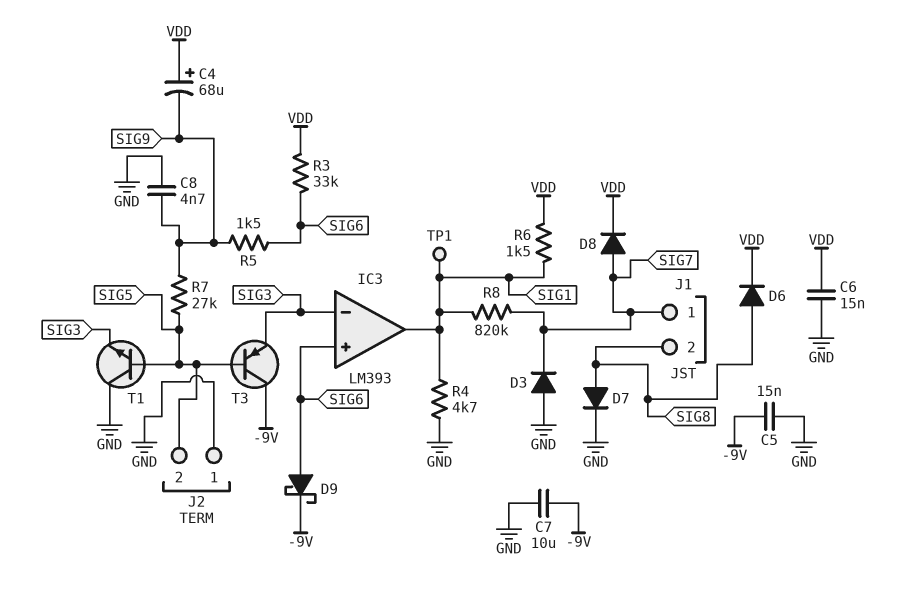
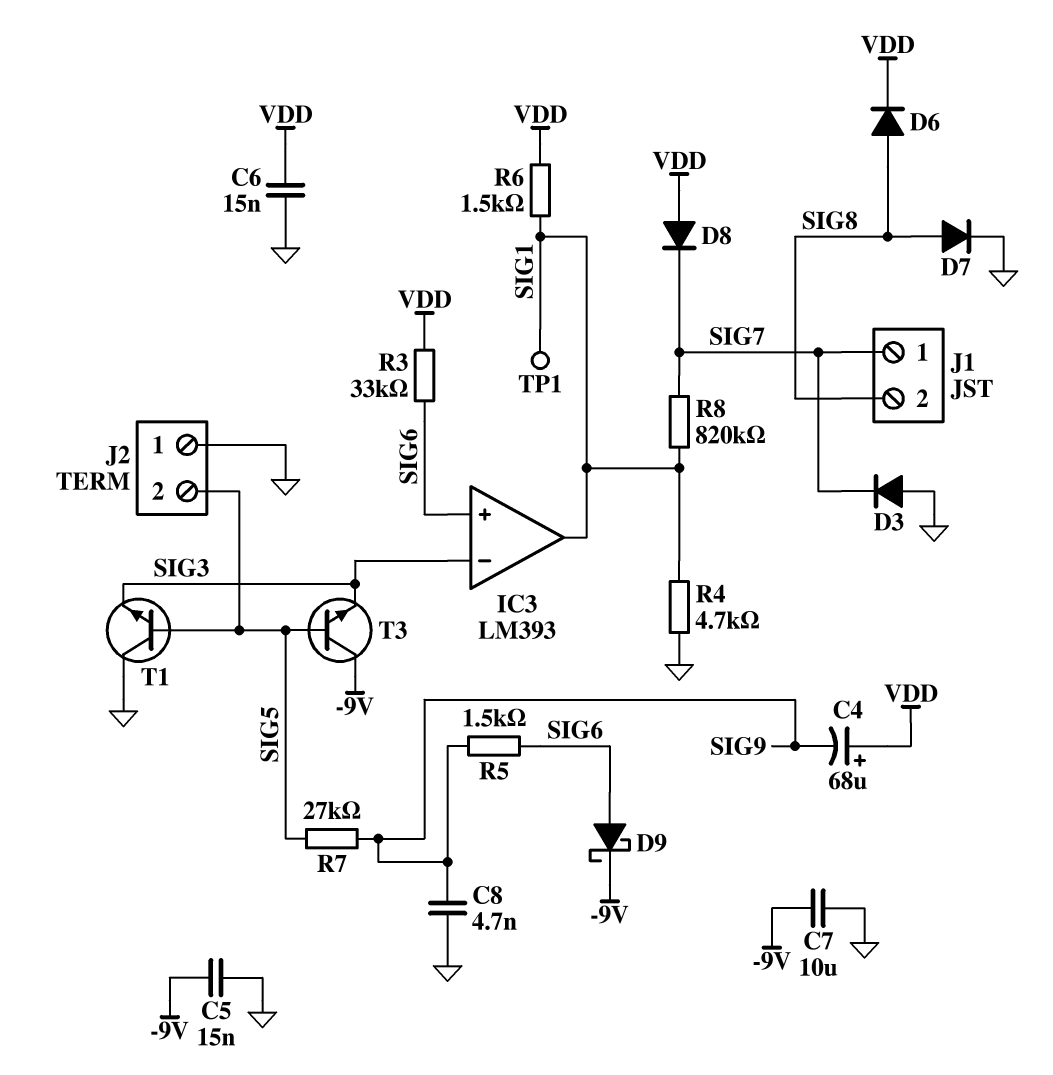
D8: diode (A SIG7, K VDD) -> diode (A VDD, K SIG7)
T3: PNP (B SIG5, C -9V, E SIG3) -> NPN (B SIG5, C -9V, E SIG3)

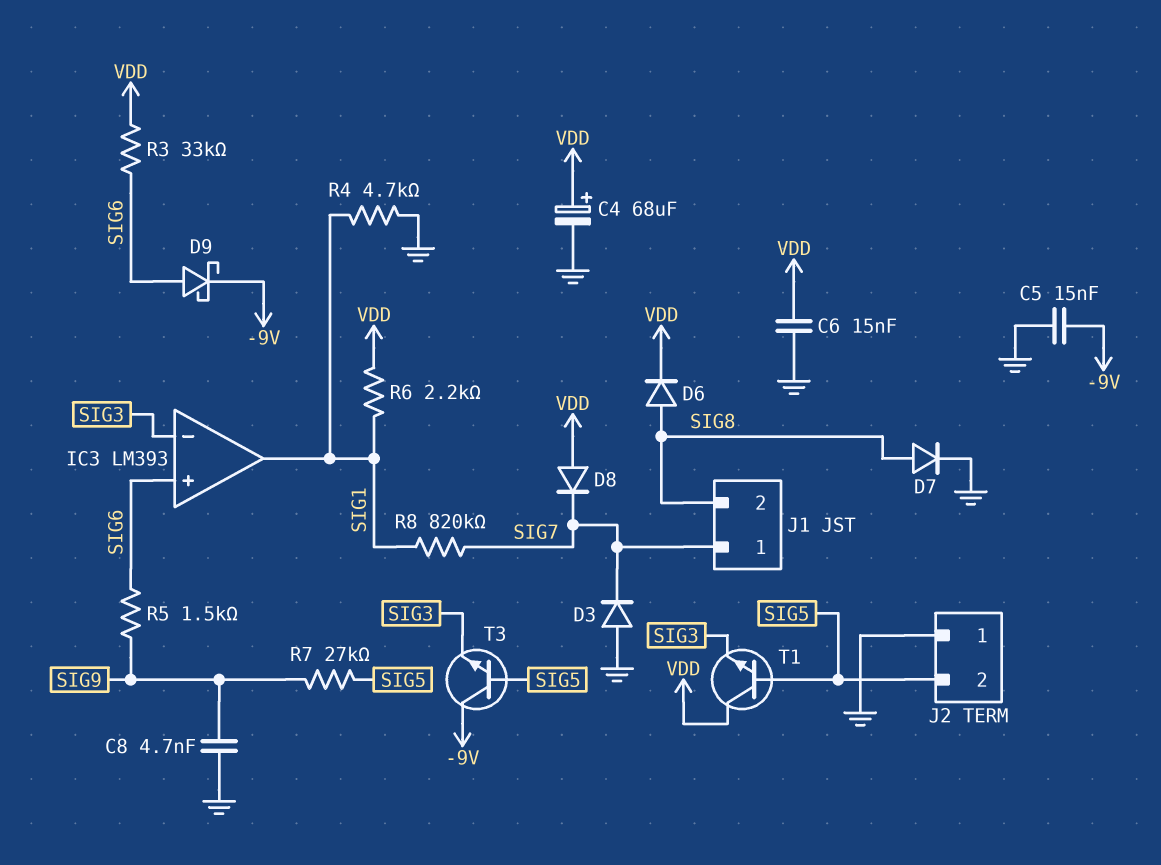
C4: 68uF (plus VDD, minus SIG9) -> 68uF (plus VDD, minus GND)
C7: 10uF (-9V, GND) -> none
R6: 1.5k (SIG1, VDD) -> 2.2k (SIG1, VDD)
T1: NPN (B SIG5, C GND, E SIG3) -> NPN (B SIG5, C VDD, E SIG3)
TP1: test point (SIG1) -> none

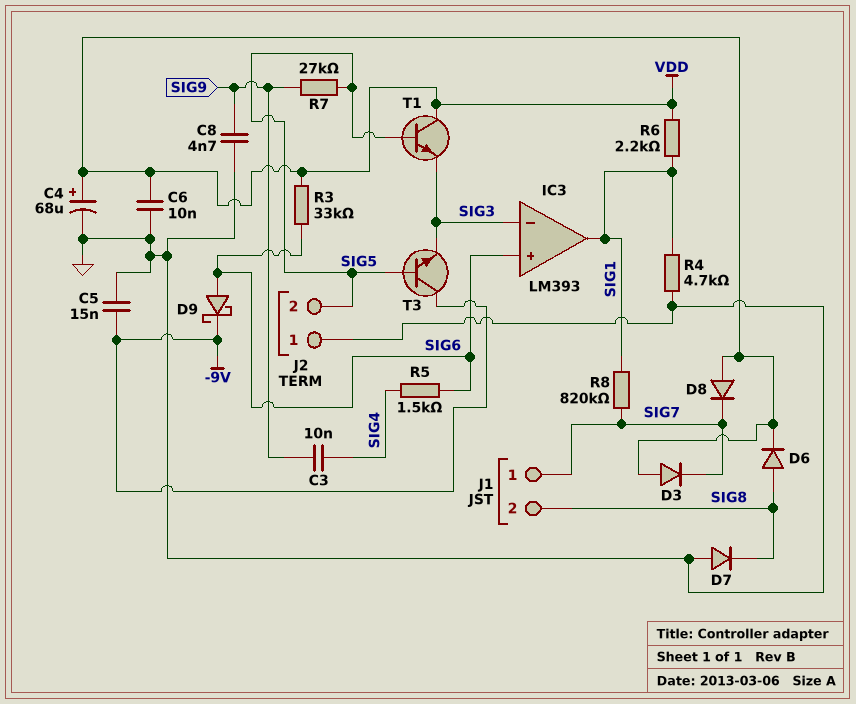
C3: none -> 10nF (SIG4, SIG9)
C6: 15nF (GND, VDD) -> 10nF (GND, VDD)
D3: diode (A GND, K SIG7) -> diode (A VDD, K SIG7)
D7: diode (A SIG8, K GND) -> diode (A GND, K SIG8)
R5: 1.5k (SIG6, SIG9) -> 1.5k (SIG4, SIG6)

